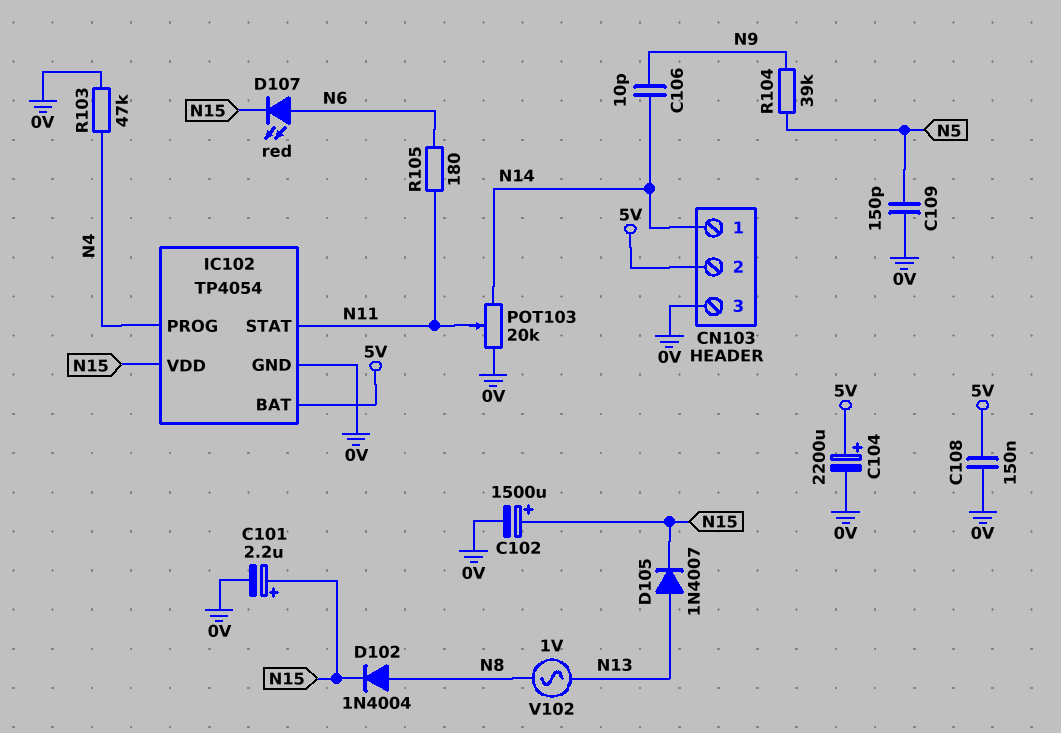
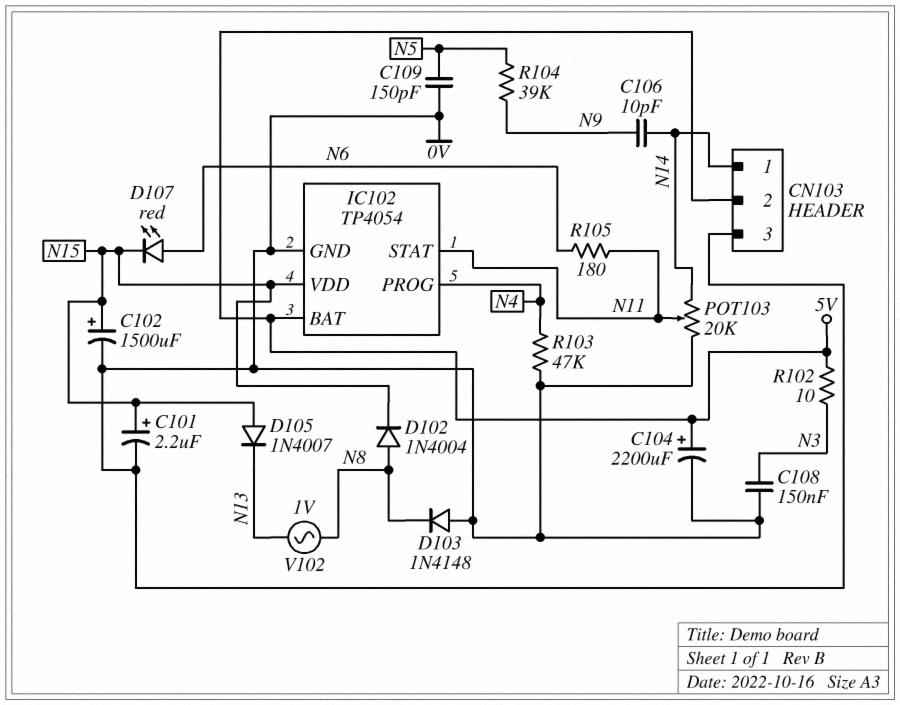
C108: 150nF (0V, 5V) -> 150nF (0V, N3)
D103: none -> diode 1N4148 (A 0V, K N8)
D105: diode 1N4007 (A N13, K N15) -> diode 1N4007 (A N15, K N13)
R102: none -> 10 (5V, N3)

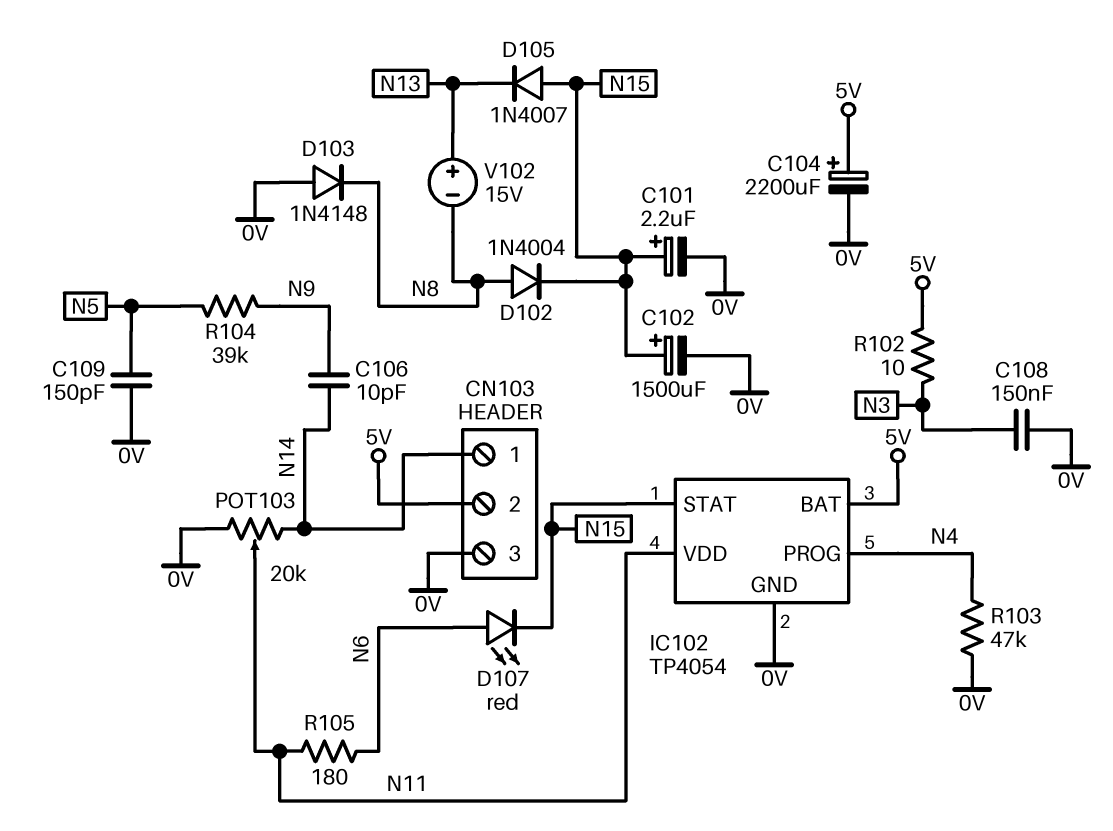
IC102 pin STAT: N11 -> N15
IC102 pin VDD: N15 -> N11
V102: AC 1V (N8, N13) -> 15V (plus N13, minus N8)

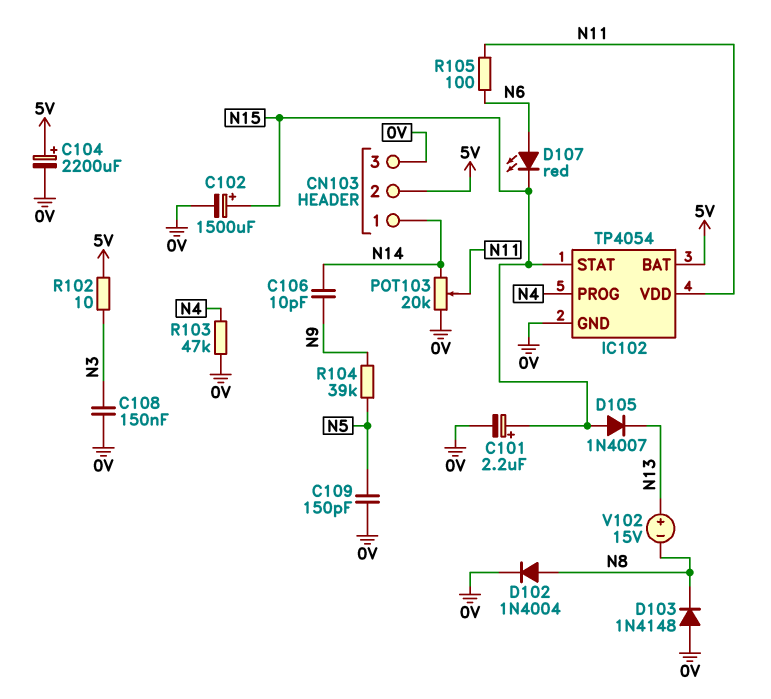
D102: diode 1N4004 (A N8, K N15) -> diode 1N4004 (A N8, K 0V)
R105: 180 (N6, N11) -> 100 (N6, N11)

